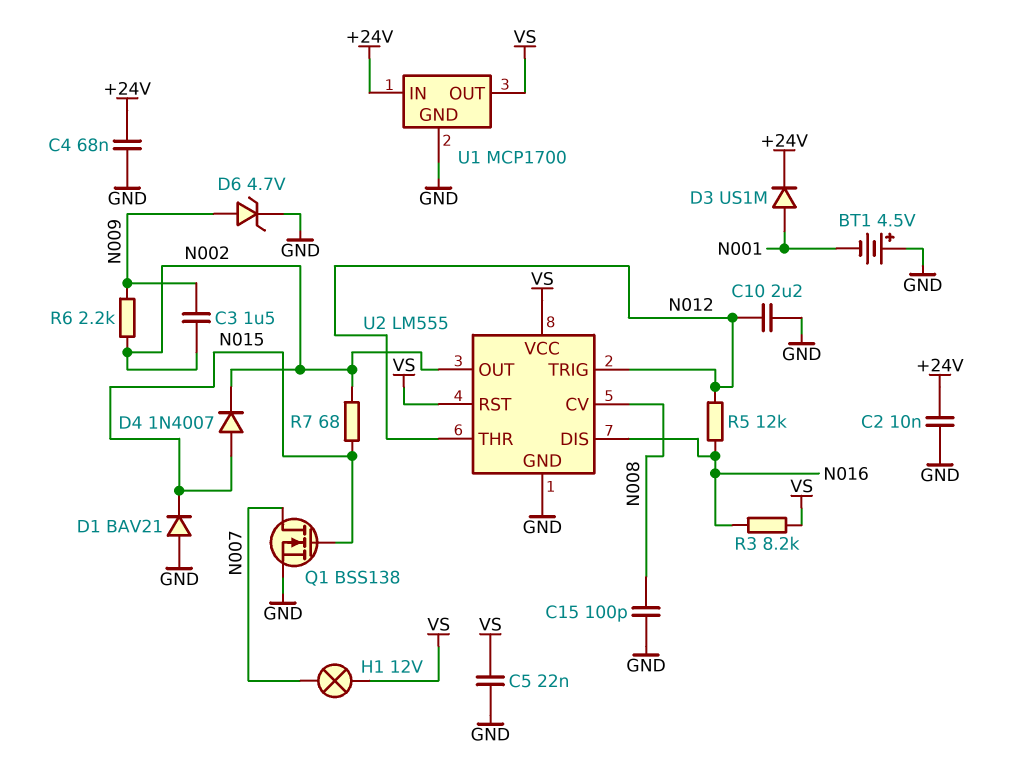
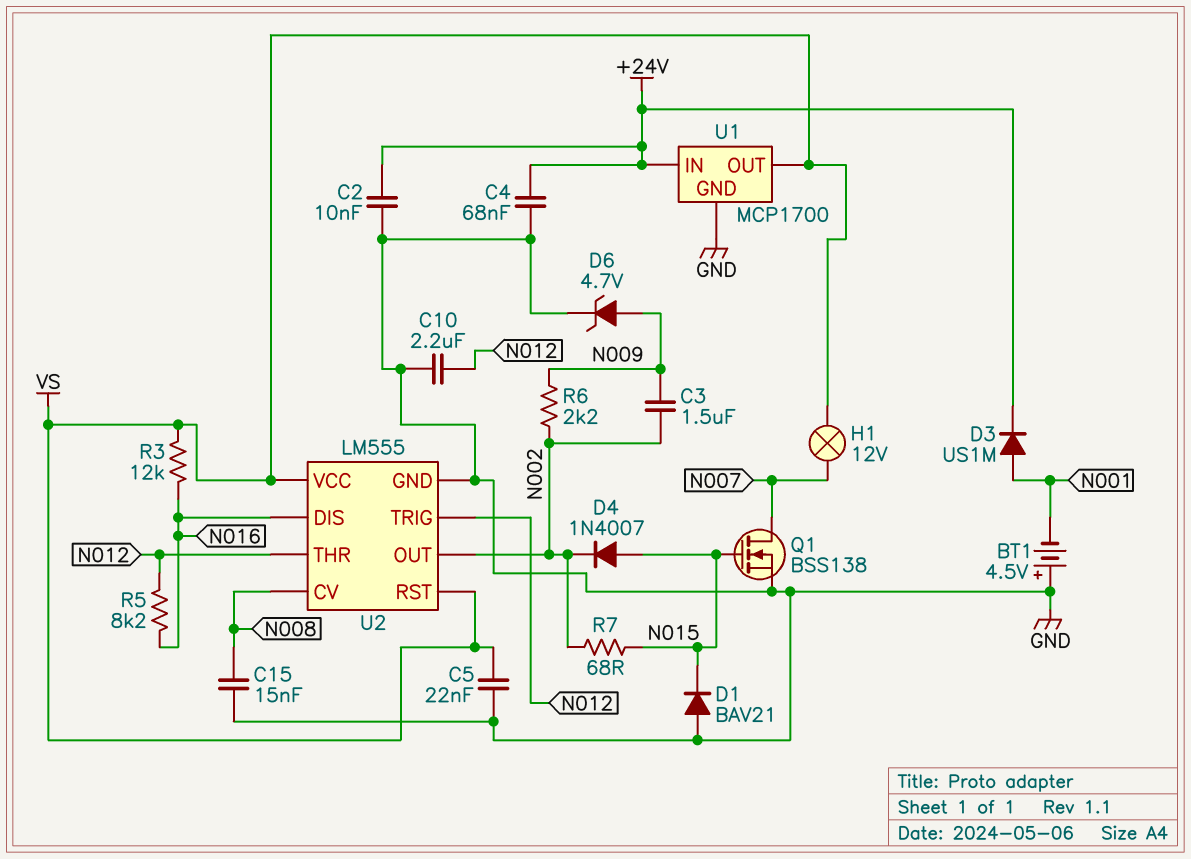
C15: 100pF (GND, N008) -> 15nF (GND, N008)
R3: 8.2k (N016, VS) -> 12k (N016, VS)
R5: 12k (N012, N016) -> 8.2k (N012, N016)

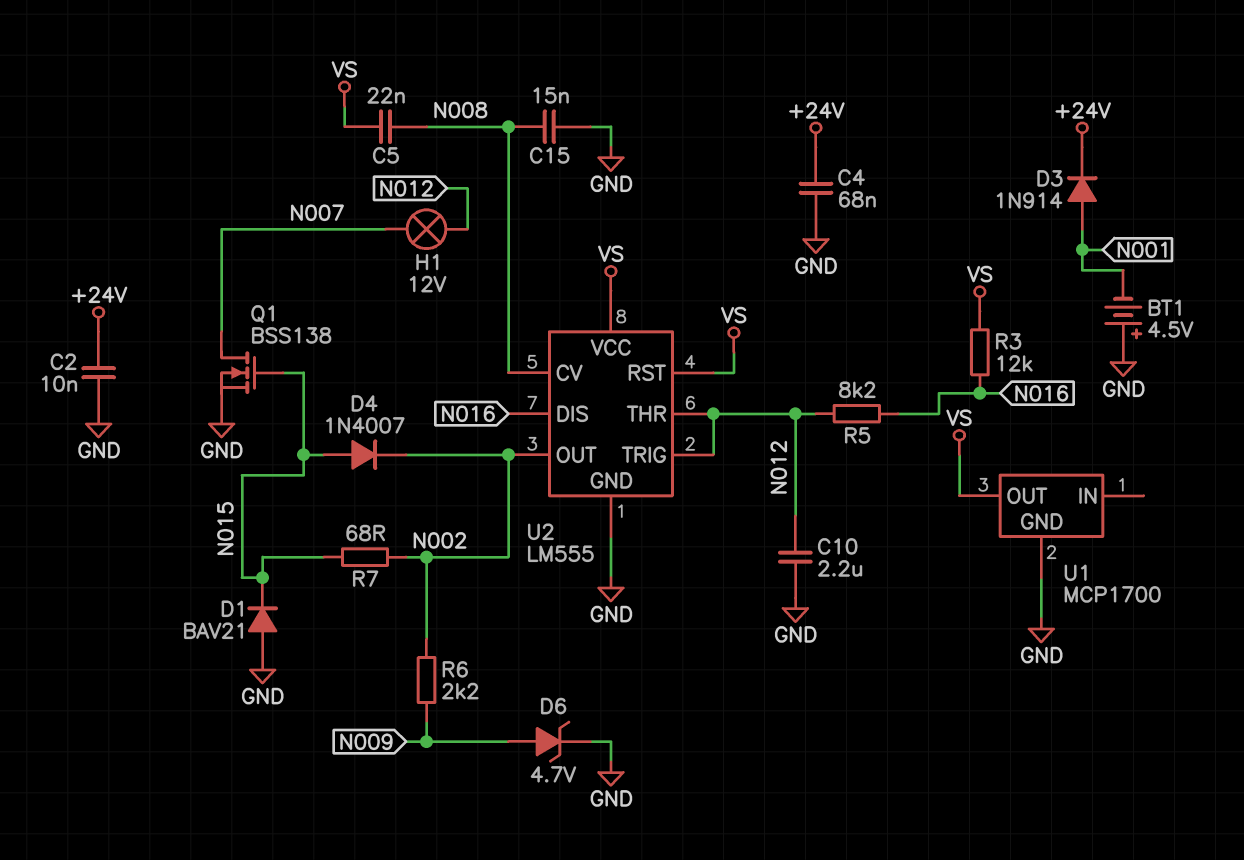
C3: 1.5uF (N002, N009) -> none
C5: 22nF (GND, VS) -> 22nF (N008, VS)
D3: diode US1M (A N001, K +24V) -> diode 1N914 (A N001, K +24V)
H1: lamp 12V (N007, VS) -> lamp 12V (N007, N012)
U1 pin IN: +24V -> none

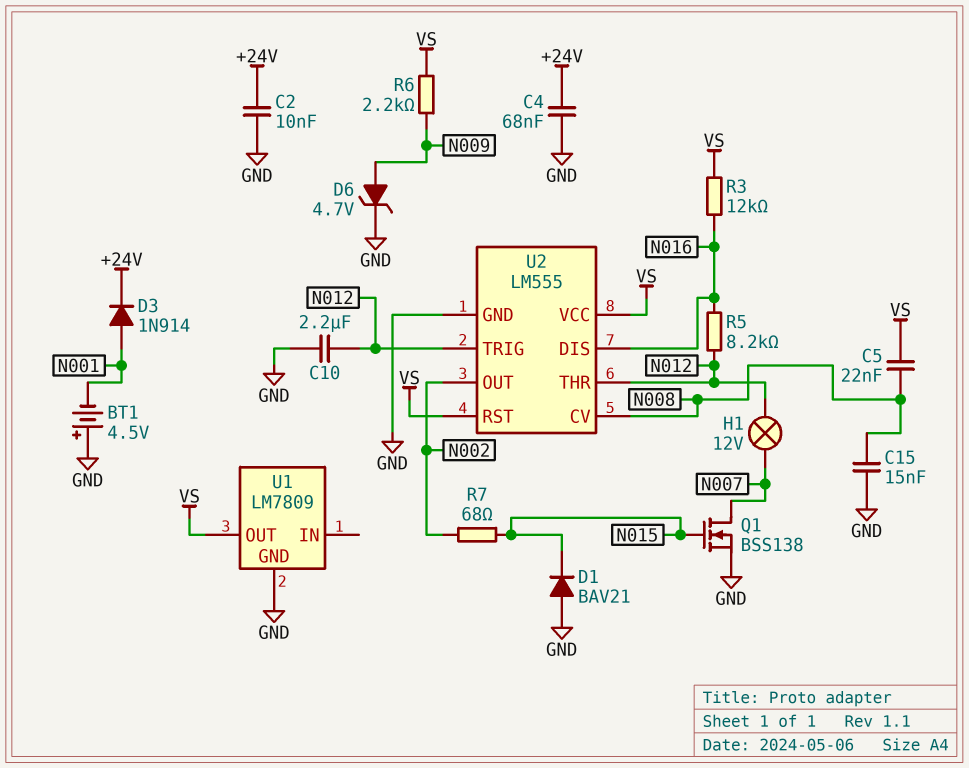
D4: diode 1N4007 (A N015, K N002) -> none
R6: 2.2k (N002, N009) -> 2.2k (N009, VS)
U1: MCP1700 -> LM7809

